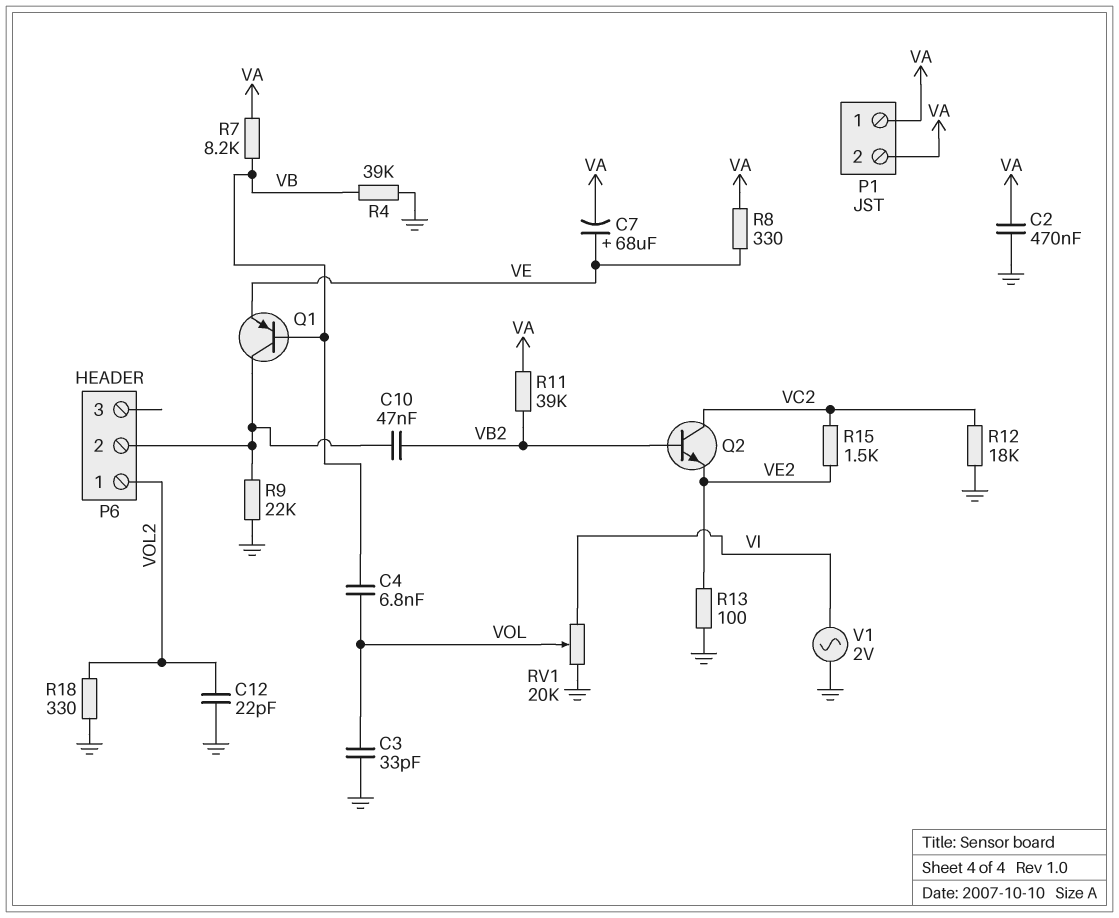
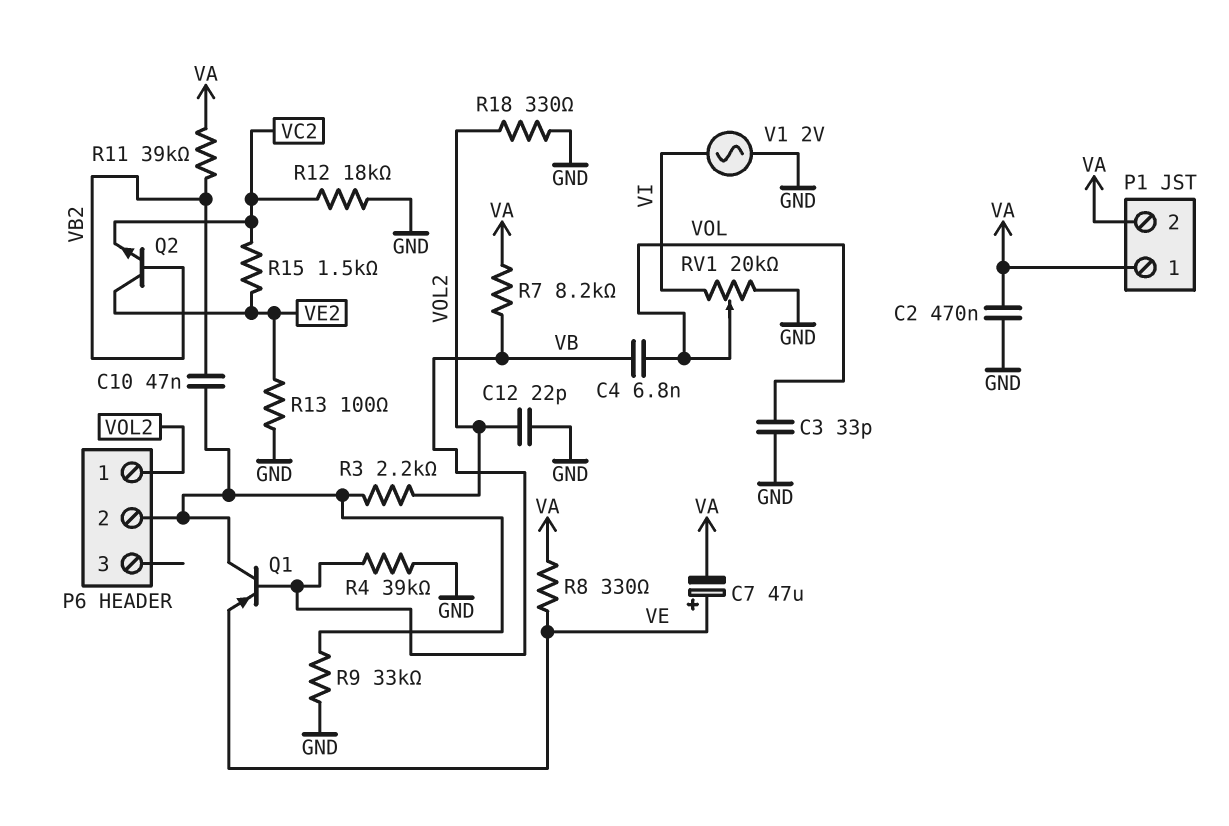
C7: 68uF (plus VE, minus VA) -> 47uF (plus VE, minus VA)
Q2: NPN (B VB2, C VC2, E VE2) -> NPN (B VB2, C VE2, E VC2)
R3: none -> 2.2k (P6/2, VOL2)
R9: 22k (GND, P6/2) -> 33k (GND, P6/2)

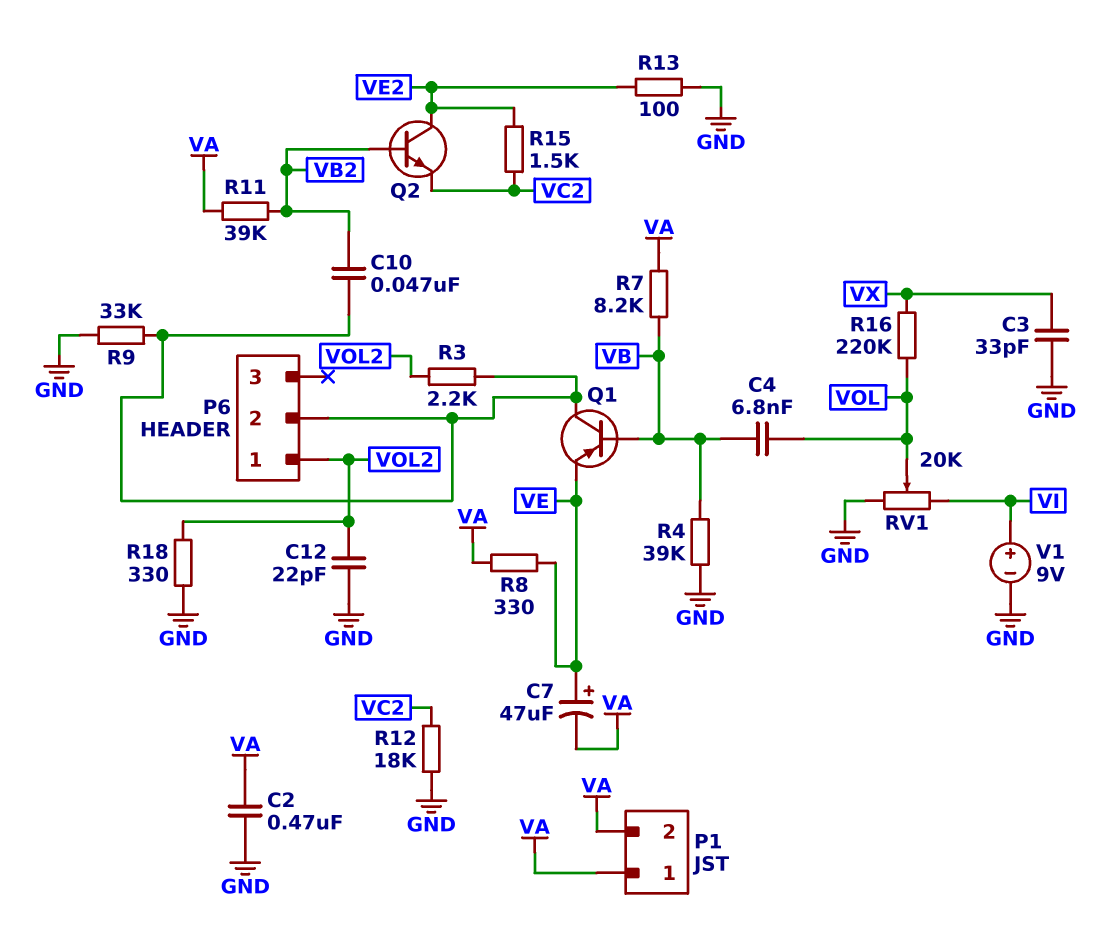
C3: 33pF (GND, VOL) -> 33pF (GND, VX)
R16: none -> 220k (VOL, VX)
V1: AC 2V (GND, VI) -> 9V (plus VI, minus GND)

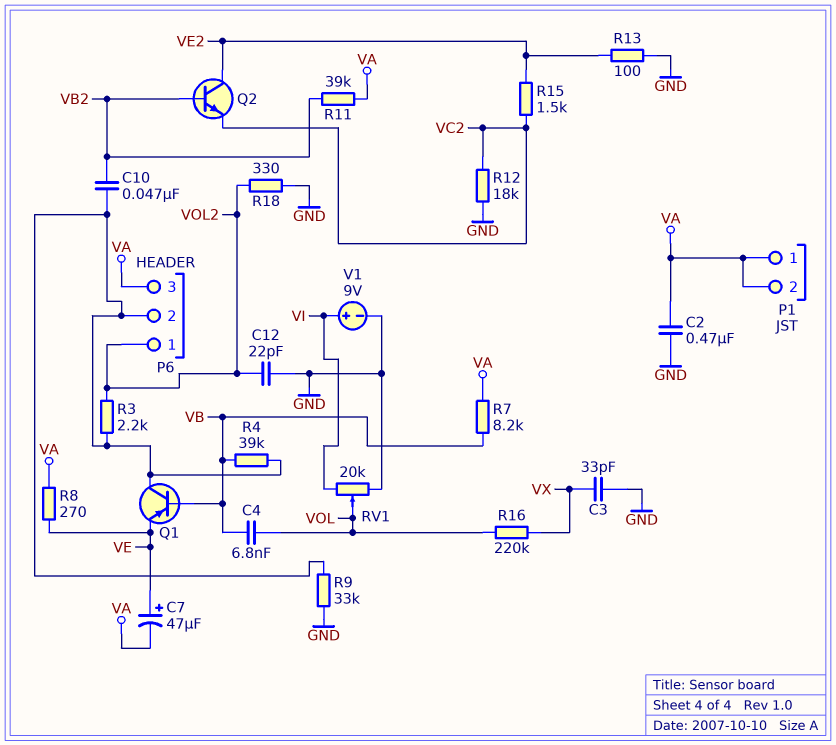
P6 pin 3: none -> VA
R4: 39k (GND, VB) -> 39k (P6/2, VB)
R8: 330 (VA, VE) -> 270 (VA, VE)

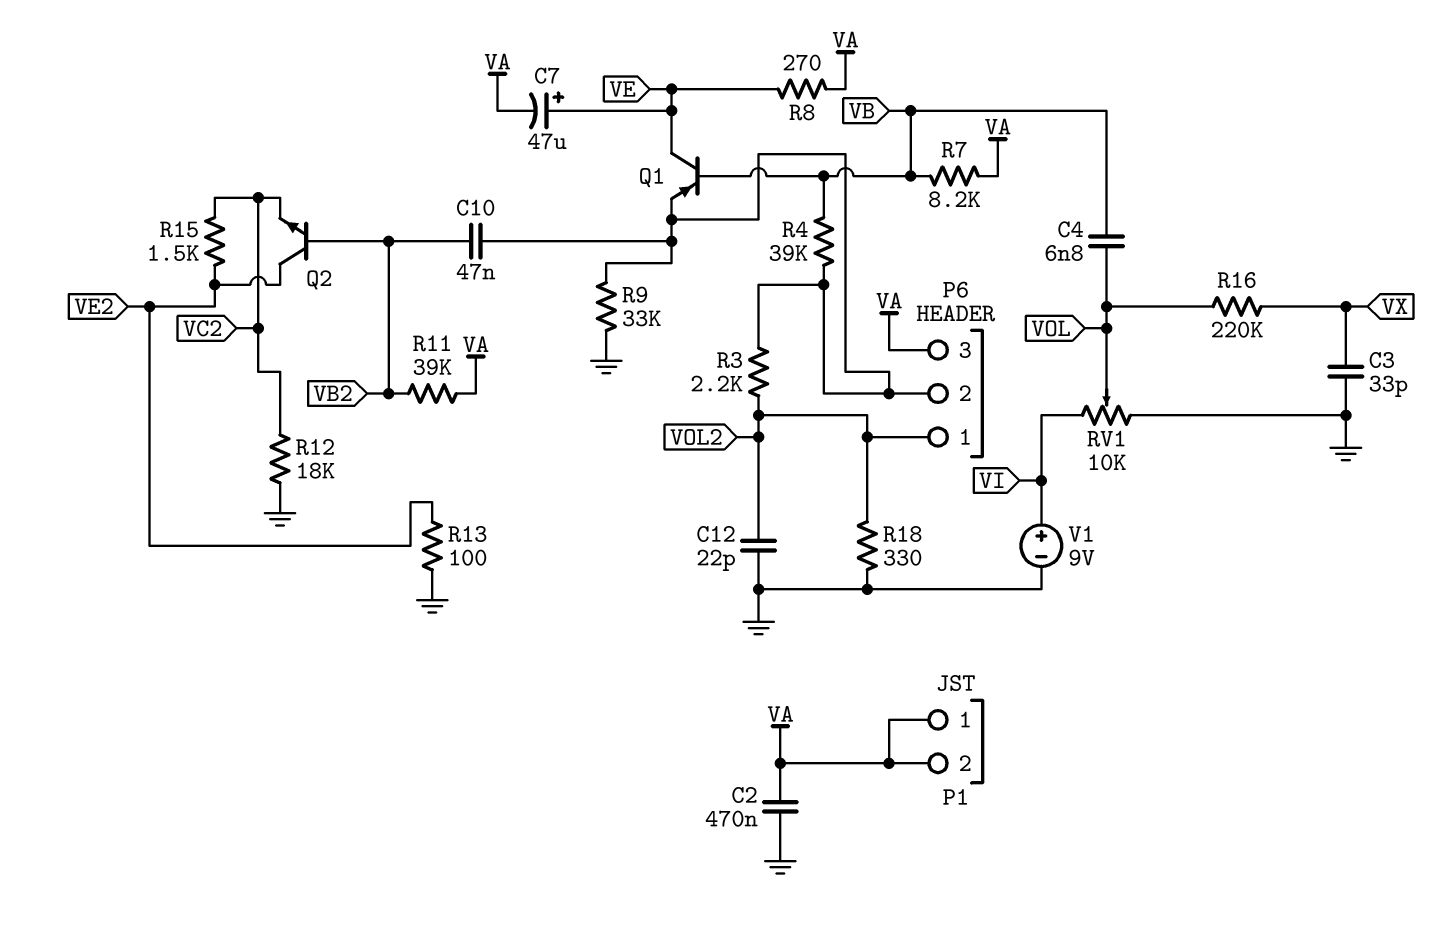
Q1: PNP (B VB, C P6/2, E VE) -> PNP (B VB, C VE, E P6/2)
RV1: 20k (GND, VI, wiper VOL) -> 10k (GND, VI, wiper VOL)

